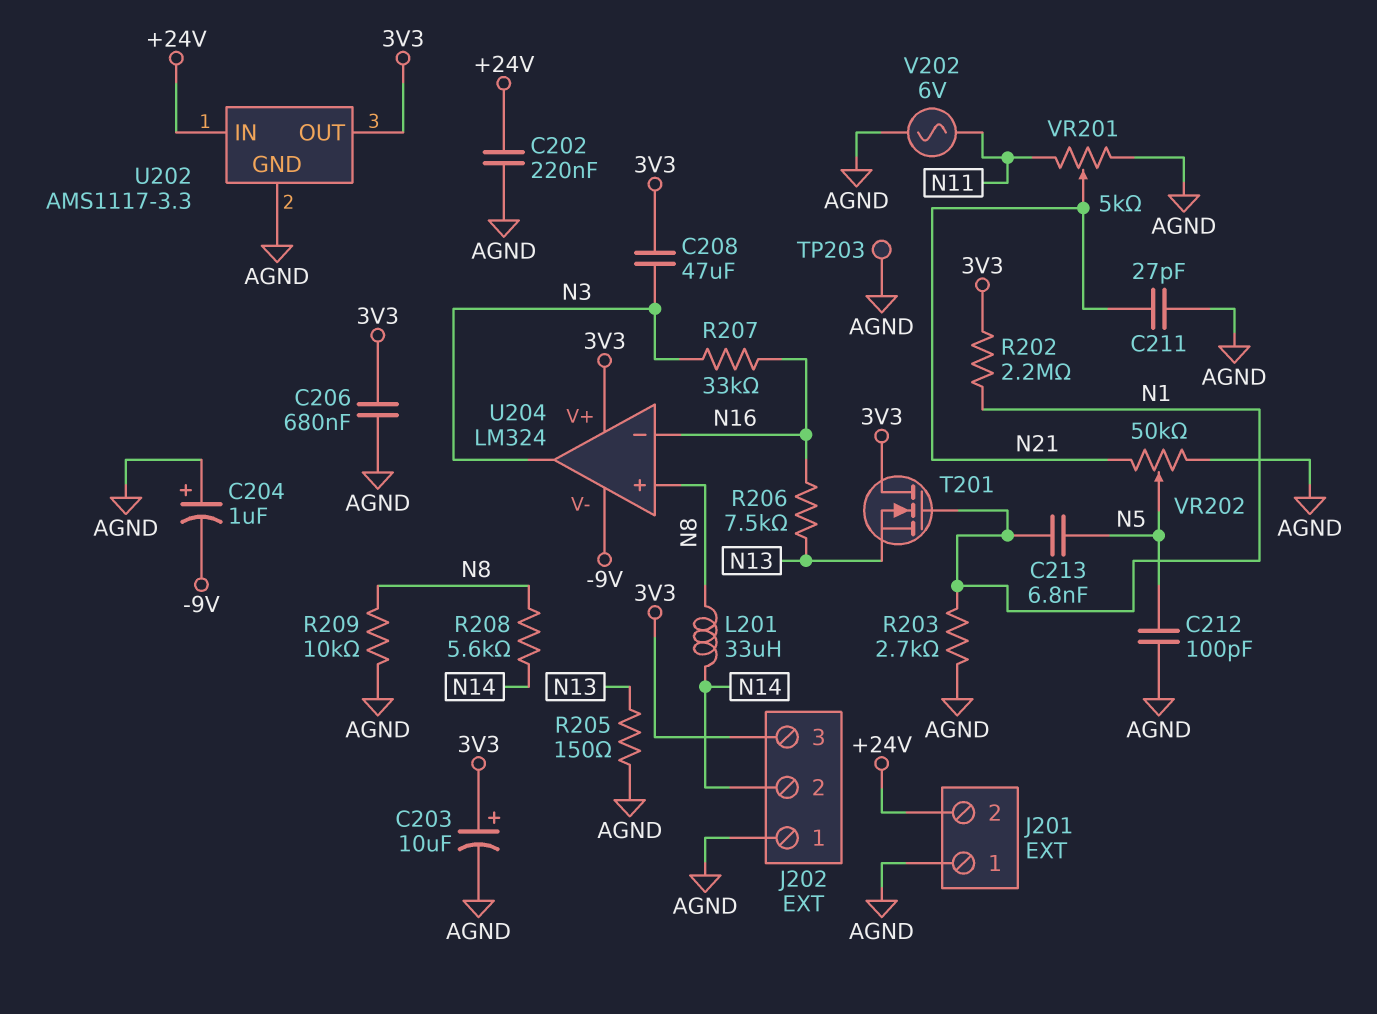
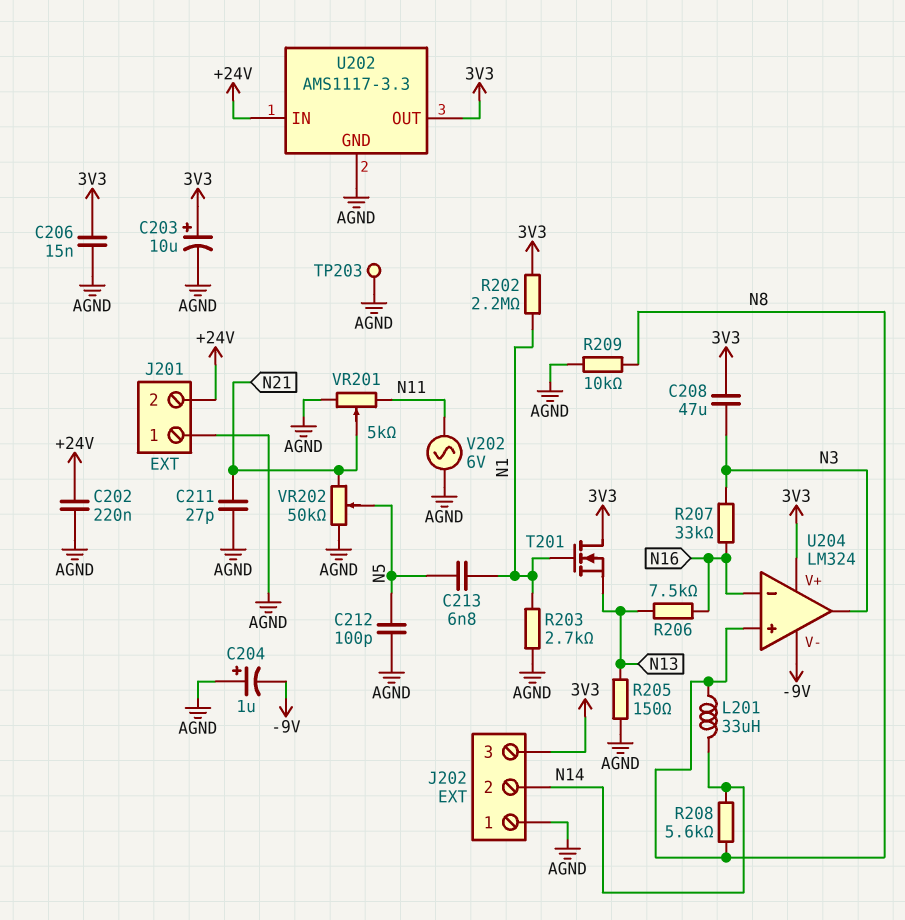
C206: 680nF (3V3, AGND) -> 15nF (3V3, AGND)

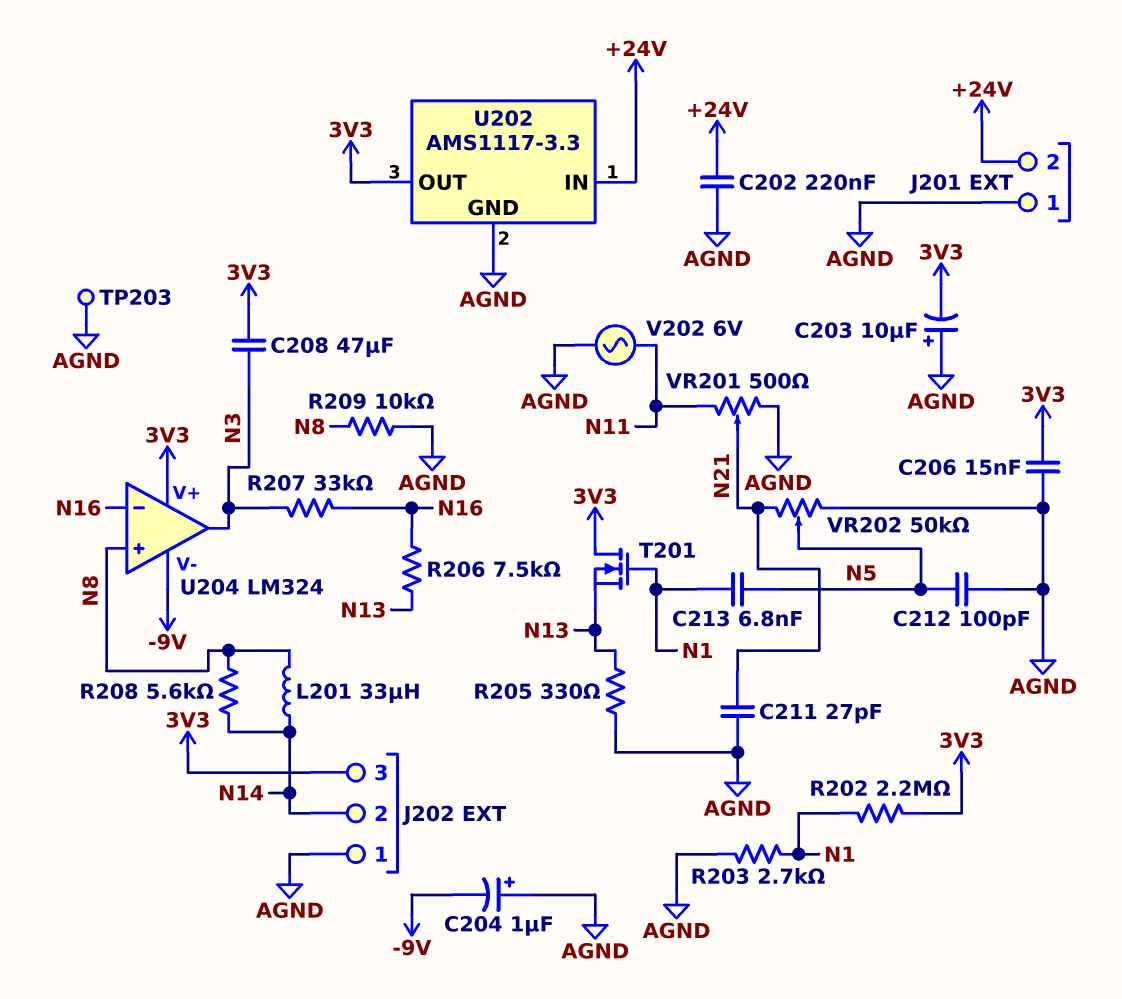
C203: 10uF (plus 3V3, minus AGND) -> 10uF (plus AGND, minus 3V3)
R205: 150 (AGND, N13) -> 330 (AGND, N13)
VR201: 5k (AGND, N11, wiper N21) -> 500 (AGND, N11, wiper N21)

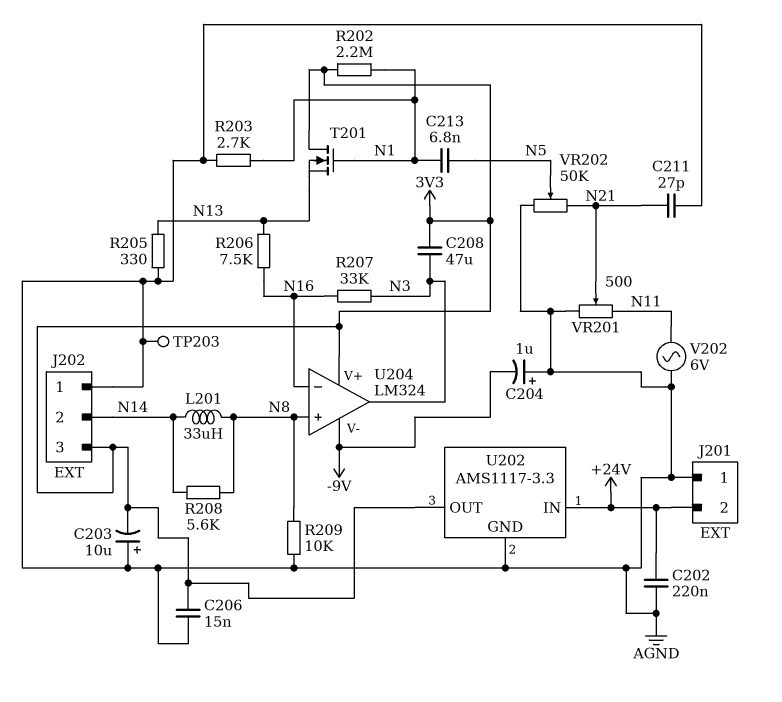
C212: 100pF (AGND, N5) -> none

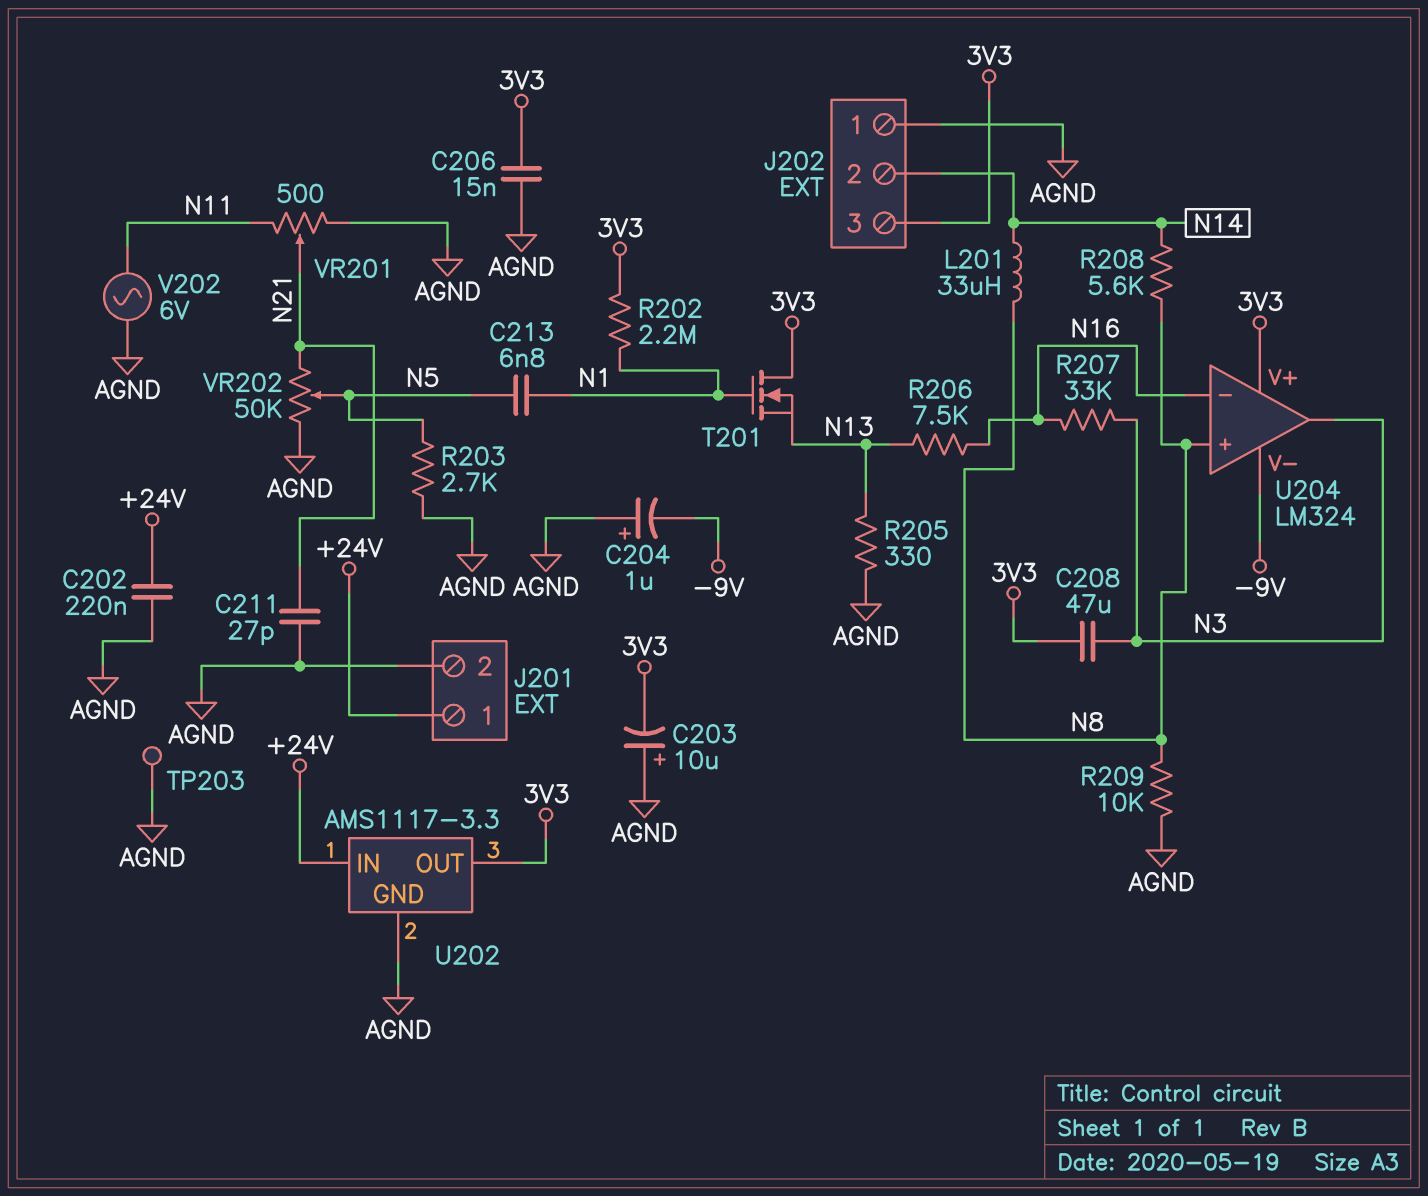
J201 pin 1: AGND -> +24V
J201 pin 2: +24V -> AGND
R203: 2.7k (AGND, N1) -> 2.7k (AGND, N5)

